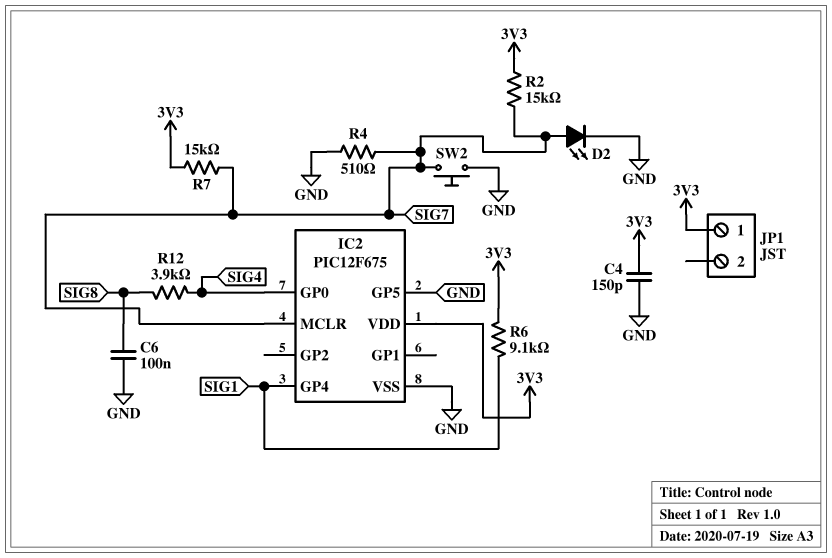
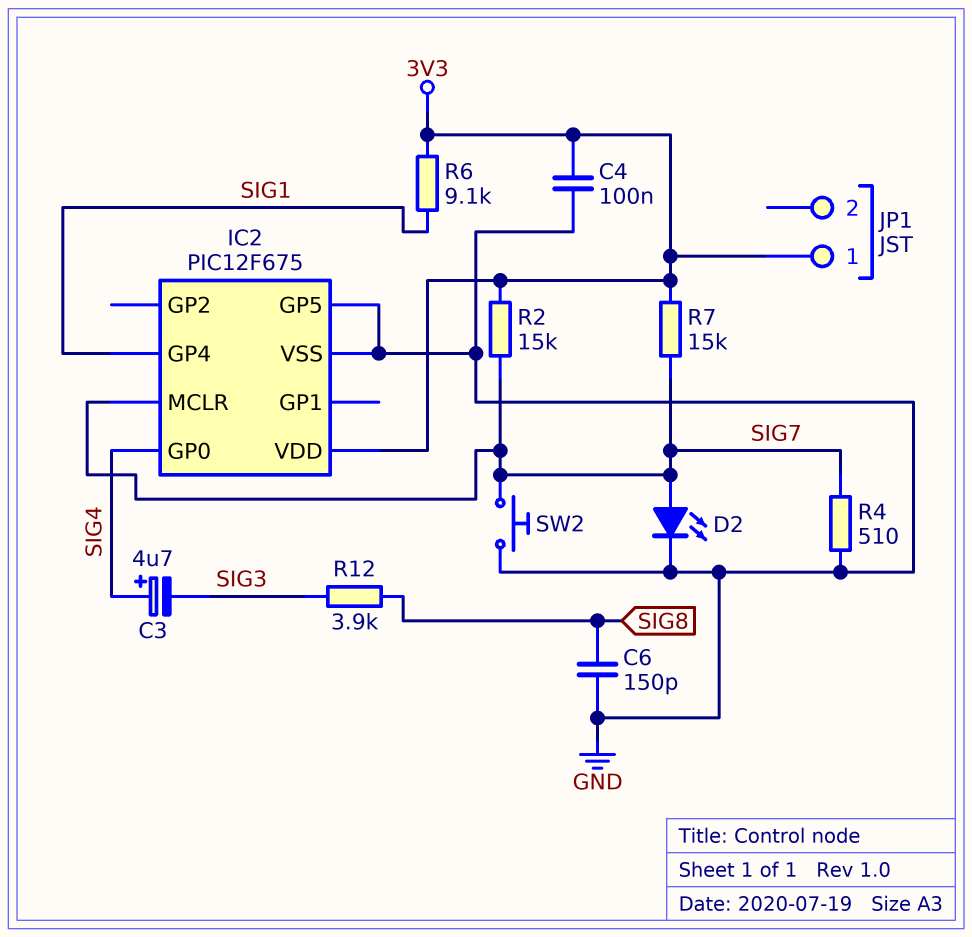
C3: none -> 4.7uF (plus SIG4, minus SIG3)
C4: 150pF (3V3, GND) -> 100nF (3V3, GND)
C6: 100nF (GND, SIG8) -> 150pF (GND, SIG8)
R12: 3.9k (SIG4, SIG8) -> 3.9k (SIG3, SIG8)

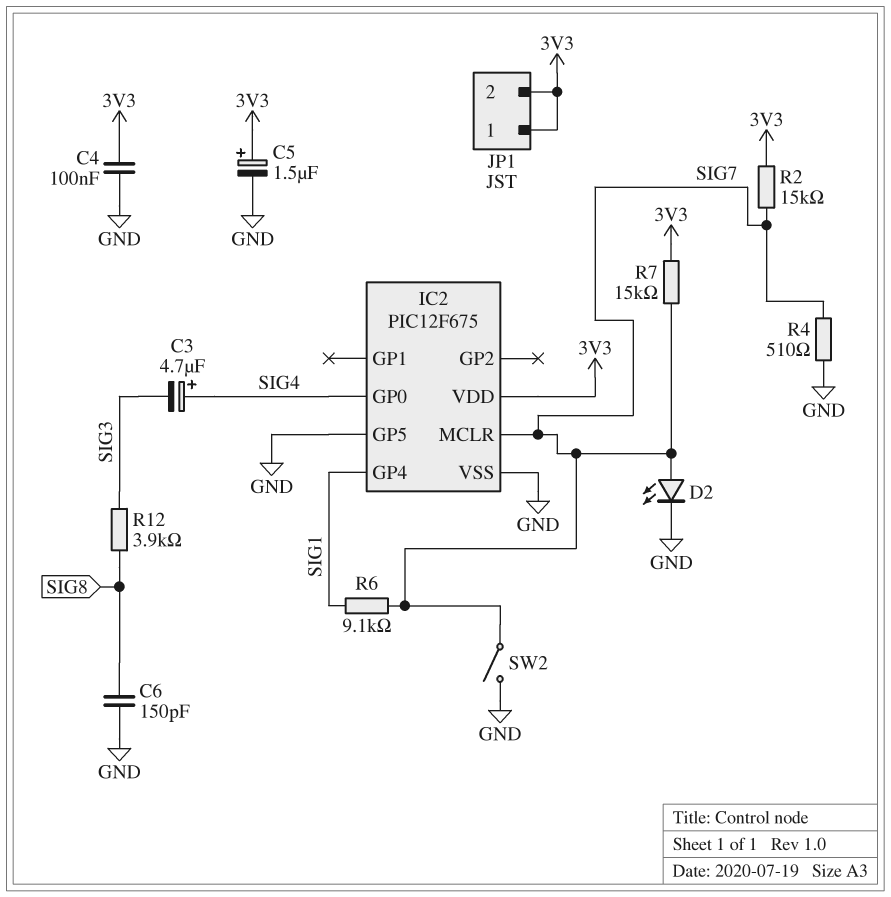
C5: none -> 1.5uF (plus 3V3, minus GND)
JP1 pin 2: none -> 3V3
R6: 9.1k (3V3, SIG1) -> 9.1k (SIG1, SIG7)
SW2: button (GND, SIG7) -> switch (GND, SIG7)

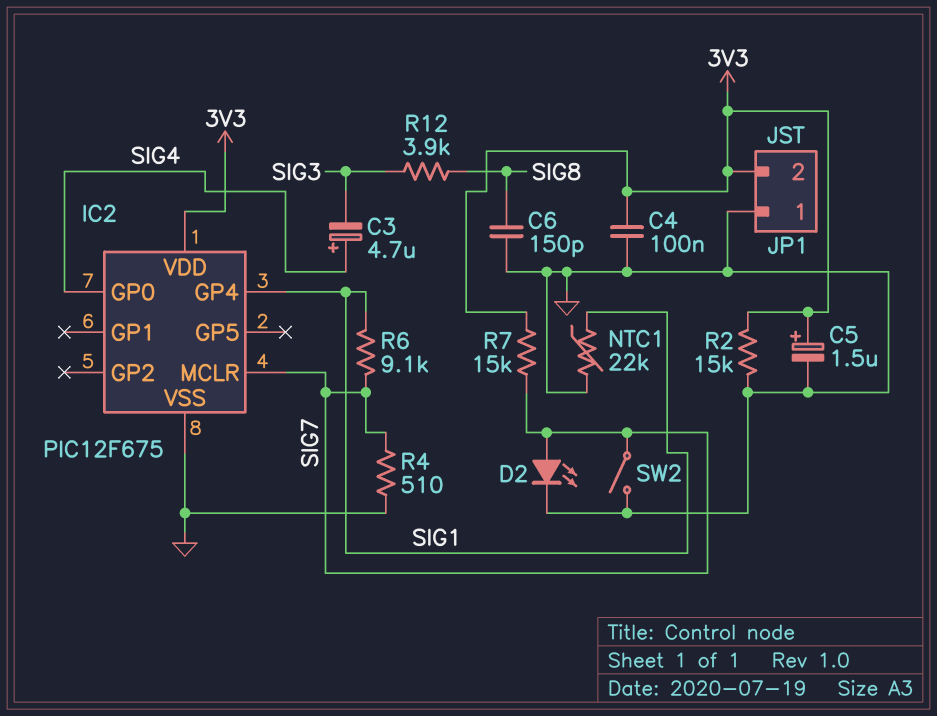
IC2 pin GP5: GND -> none
JP1 pin 1: 3V3 -> GND
NTC1: none -> 22k (GND, SIG1)
R2: 15k (3V3, SIG7) -> 15k (3V3, GND)

